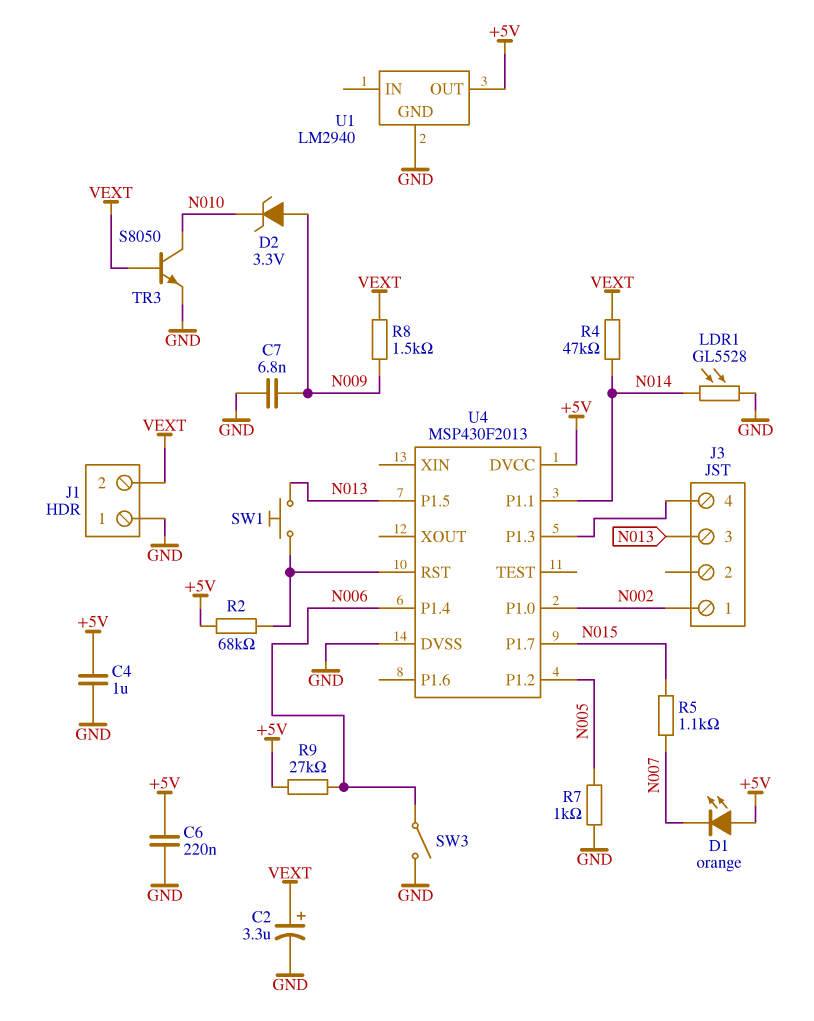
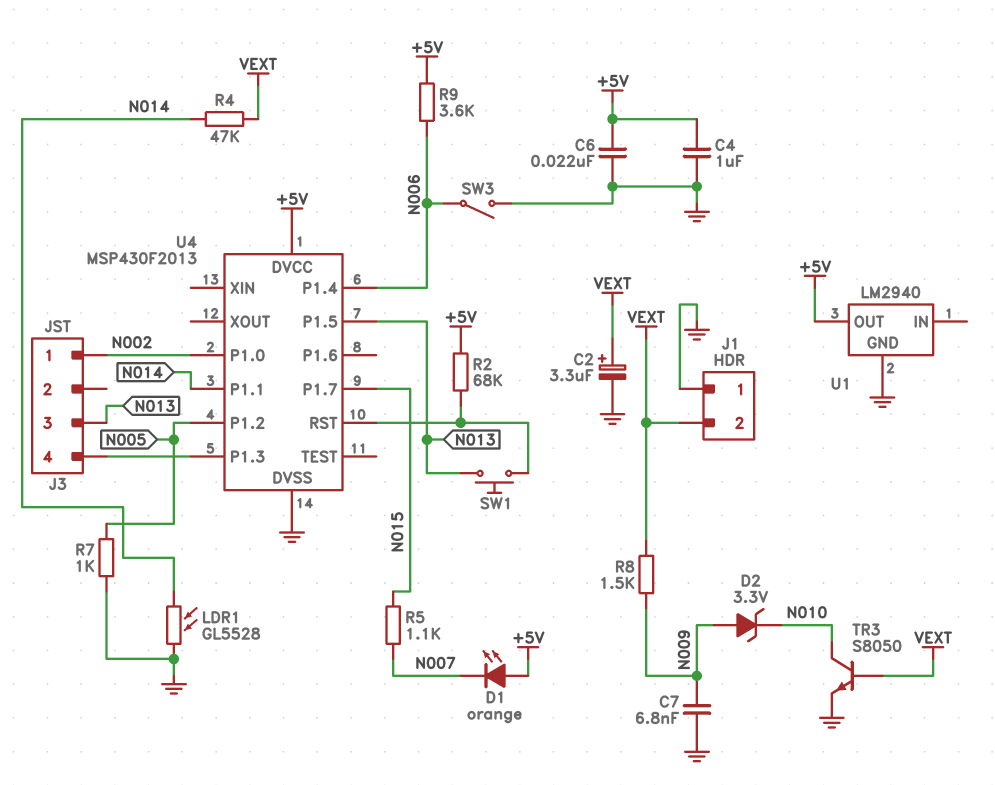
C6: 220nF (+5V, GND) -> 22nF (+5V, GND)
R9: 27k (+5V, N006) -> 3.6k (+5V, N006)

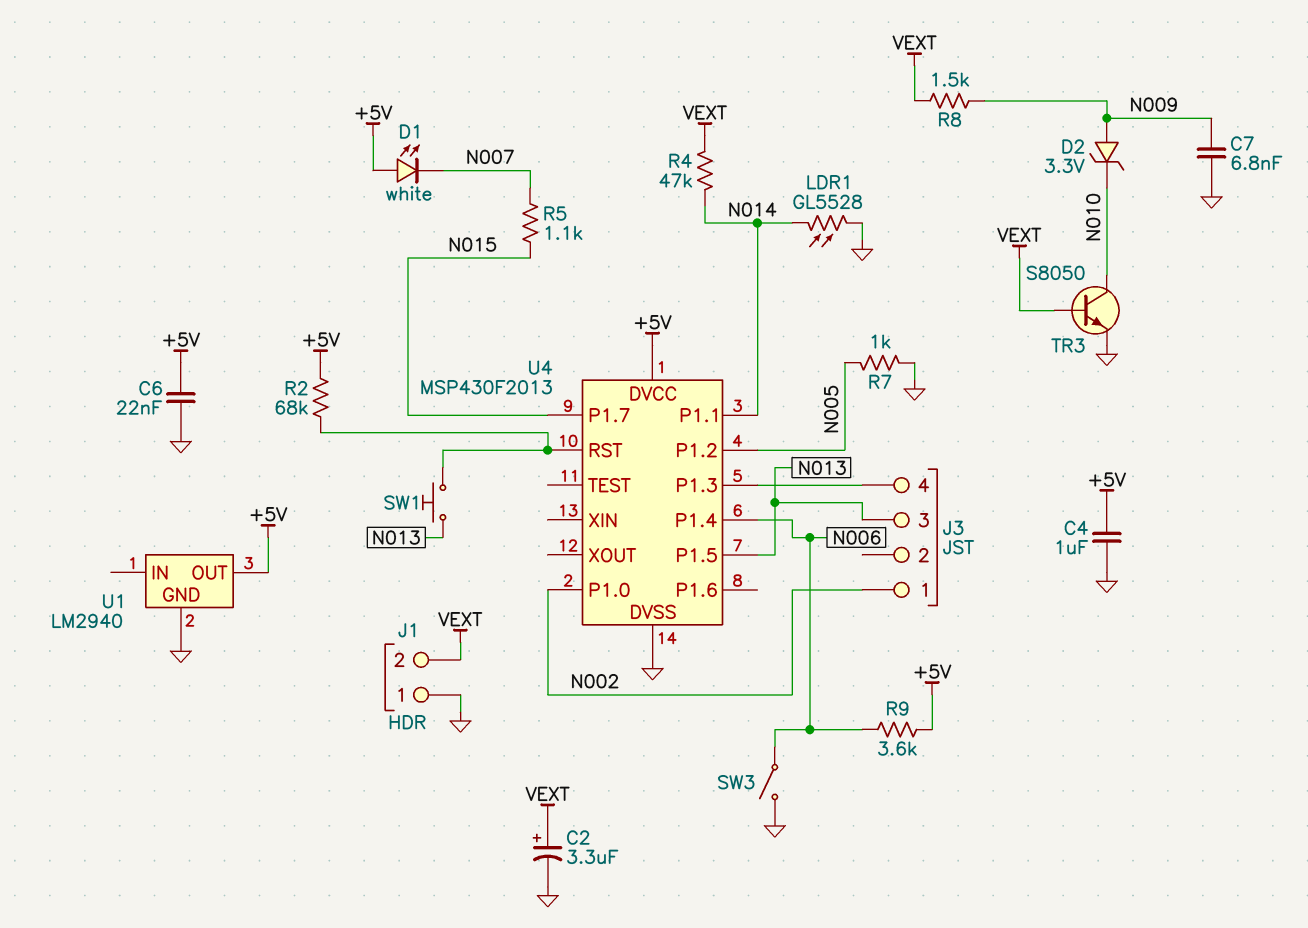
D1: LED orange (A +5V, K N007) -> LED white (A +5V, K N007)

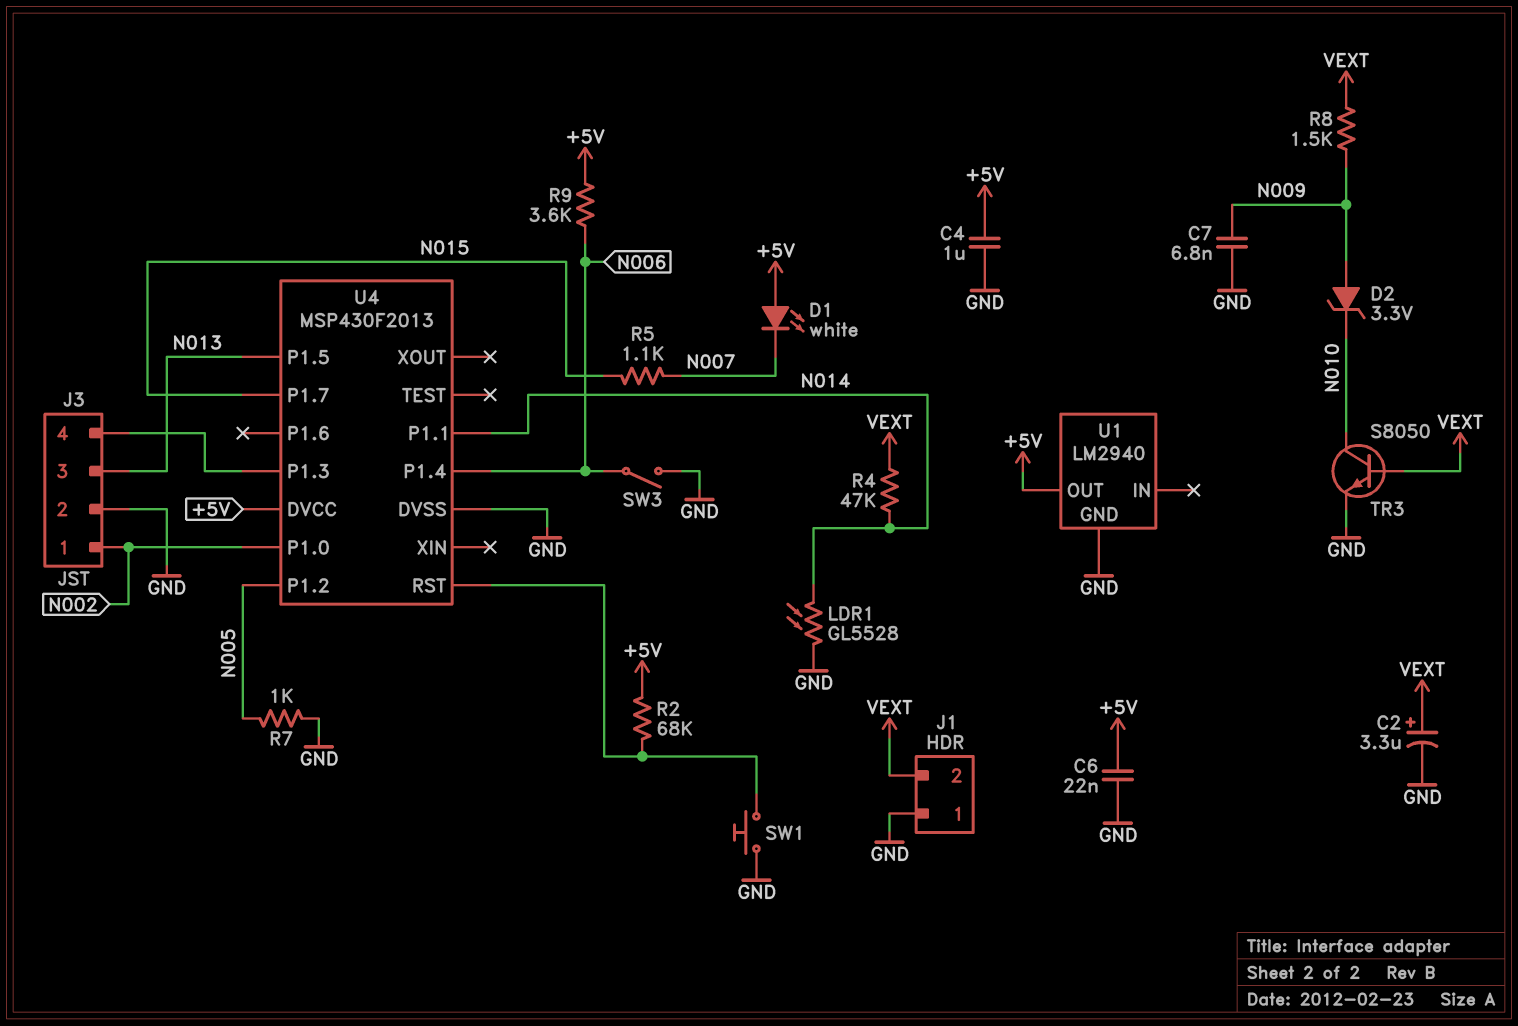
J3 pin 2: none -> GND
SW1: button (N013, U4/RST) -> button (GND, U4/RST)

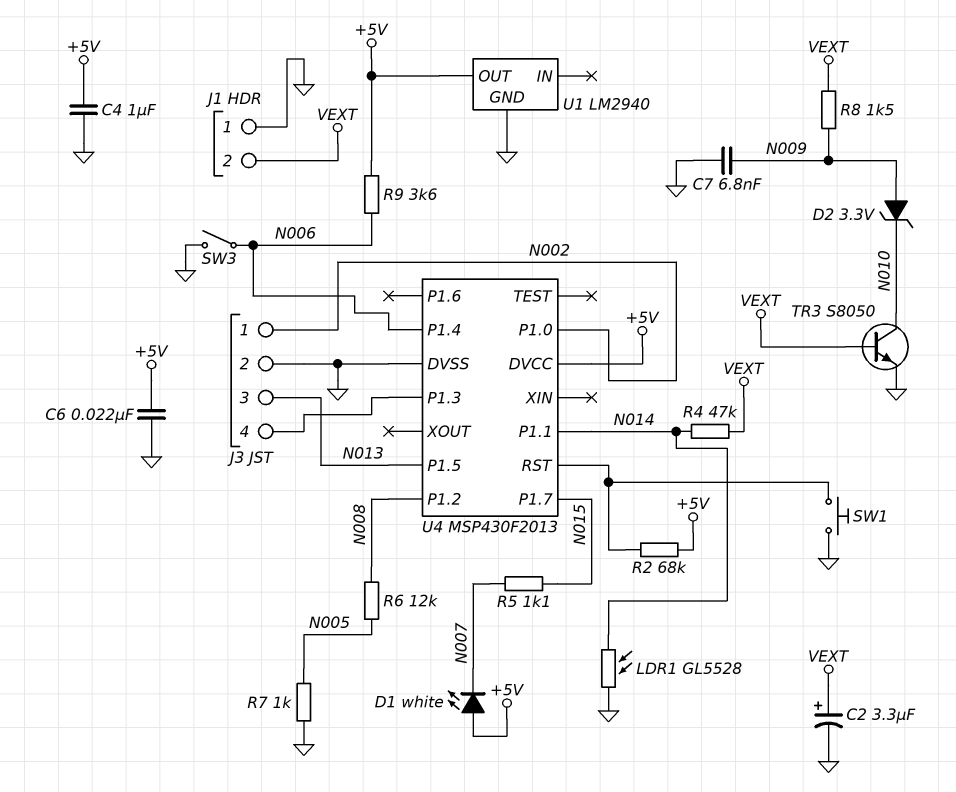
R6: none -> 12k (N005, N008)
U4 pin P1.2: N005 -> N008

